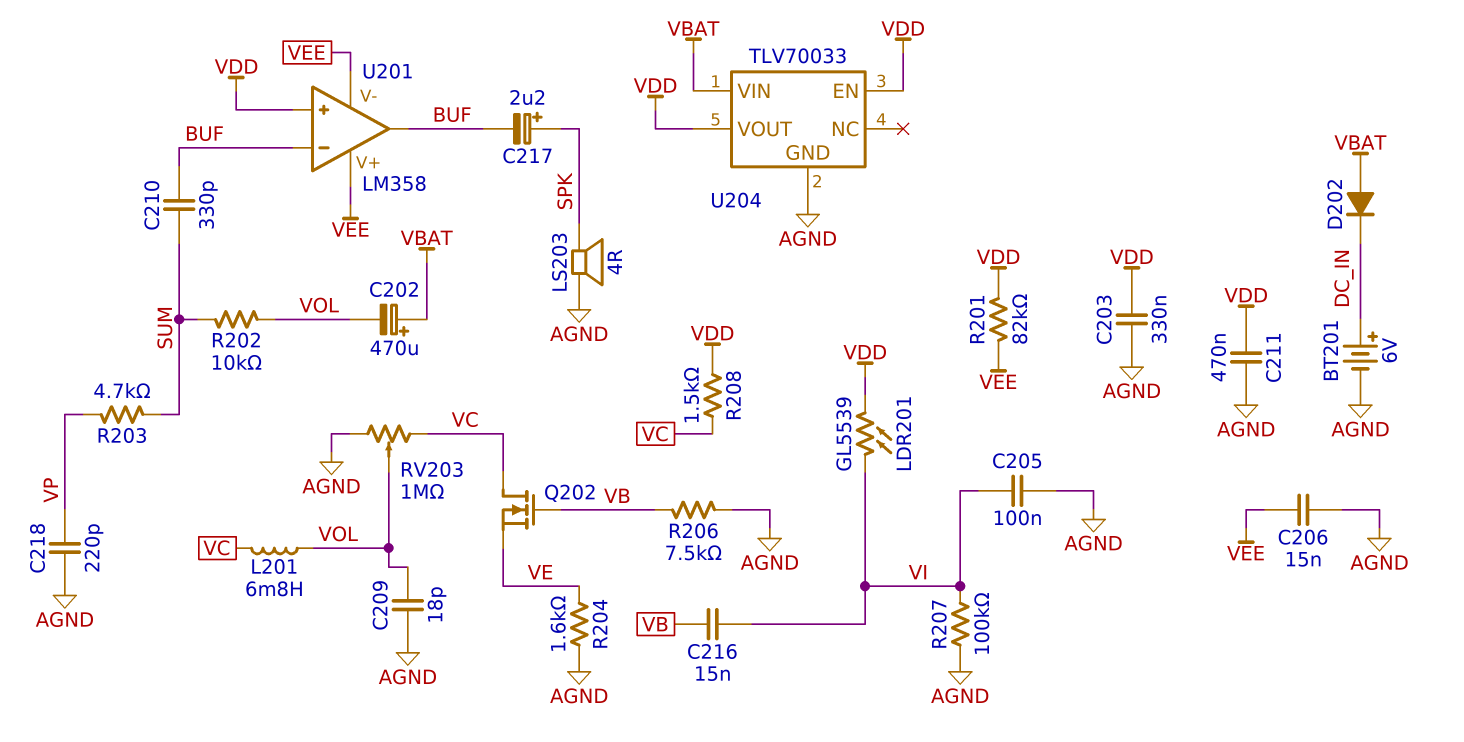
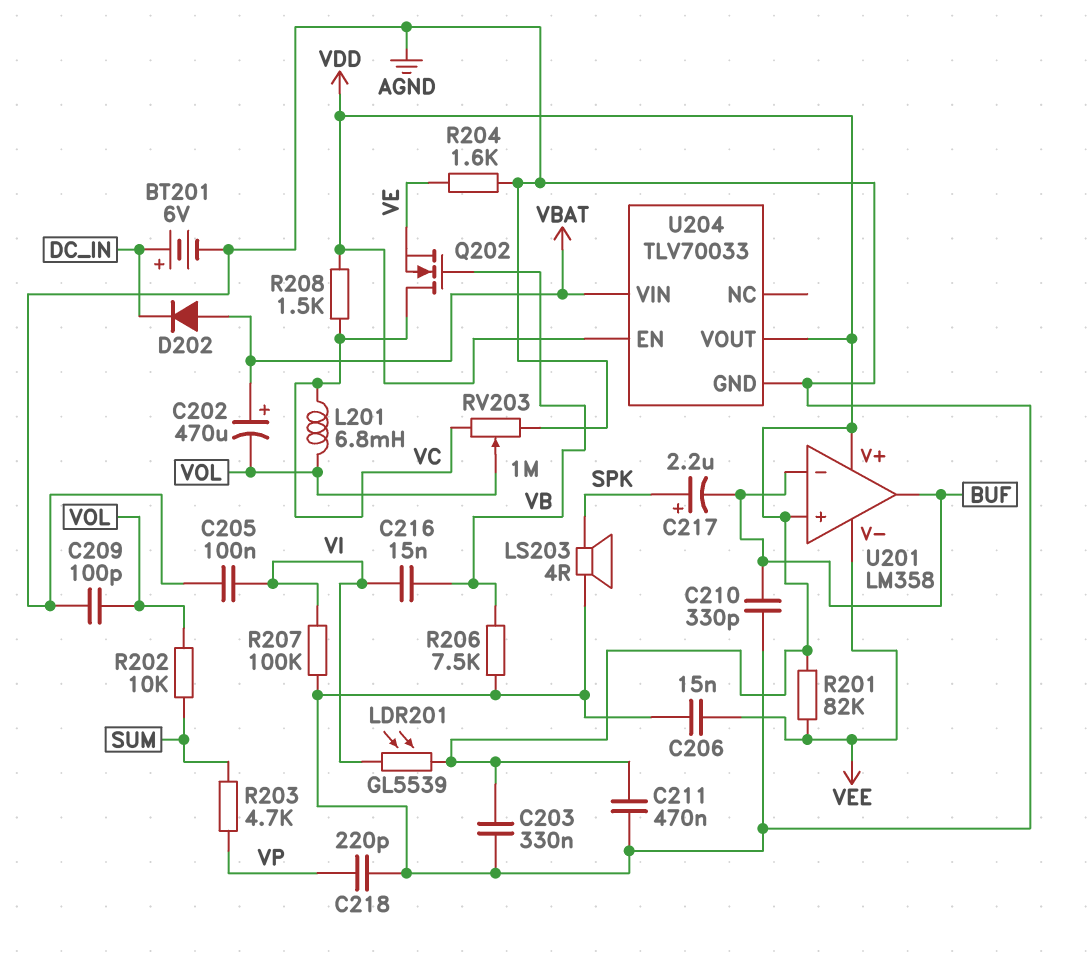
C209: 18pF (AGND, VOL) -> 100pF (AGND, VOL)
C210: 330pF (BUF, SUM) -> 330pF (AGND, BUF)
U201 pin V+: VEE -> VDD

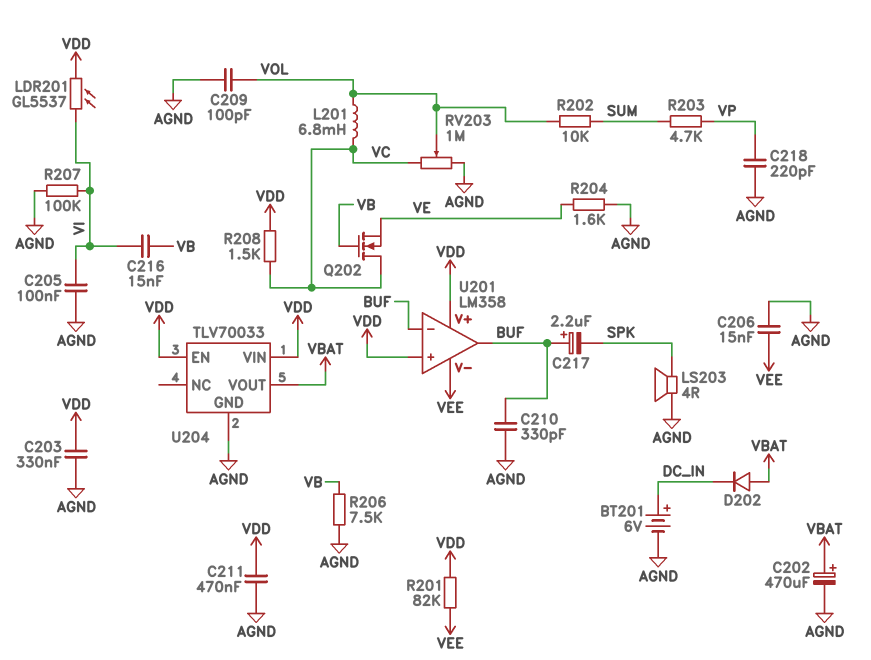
C202: 470uF (plus VBAT, minus VOL) -> 470uF (plus VBAT, minus AGND)
C217: 2.2uF (plus SPK, minus BUF) -> 2.2uF (plus BUF, minus SPK)
LDR201: GL5539 (VDD, VI) -> GL5537 (VDD, VI)
U204 pin VIN: VBAT -> VDD
U204 pin VOUT: VDD -> VBAT

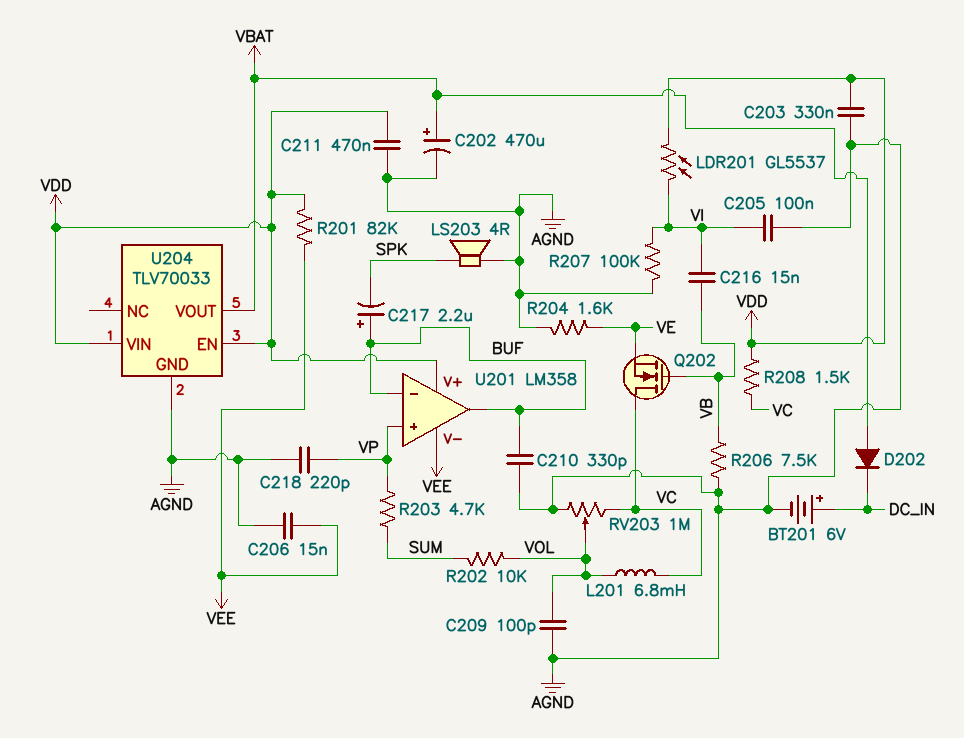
U201 pin in+: VDD -> VP

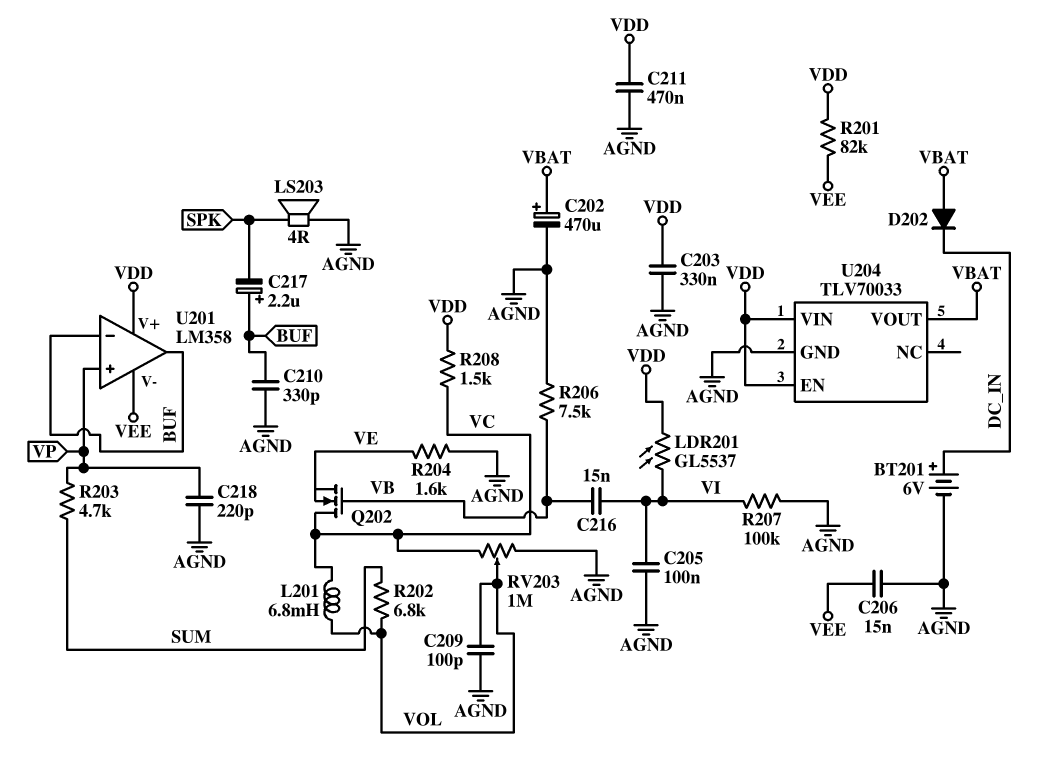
R202: 10k (SUM, VOL) -> 6.8k (SUM, VOL)

